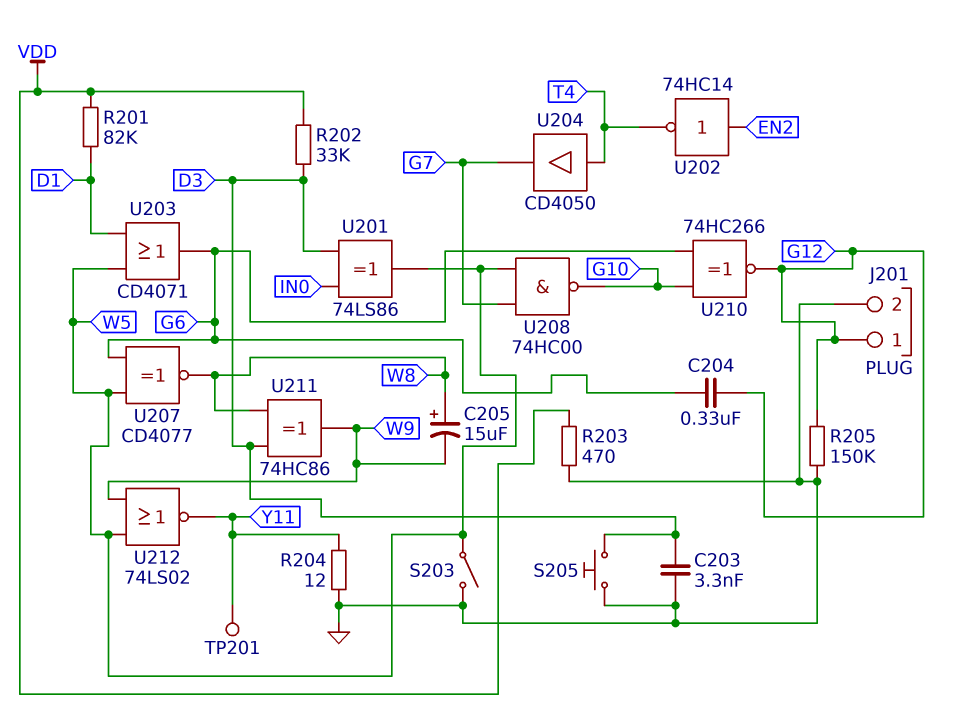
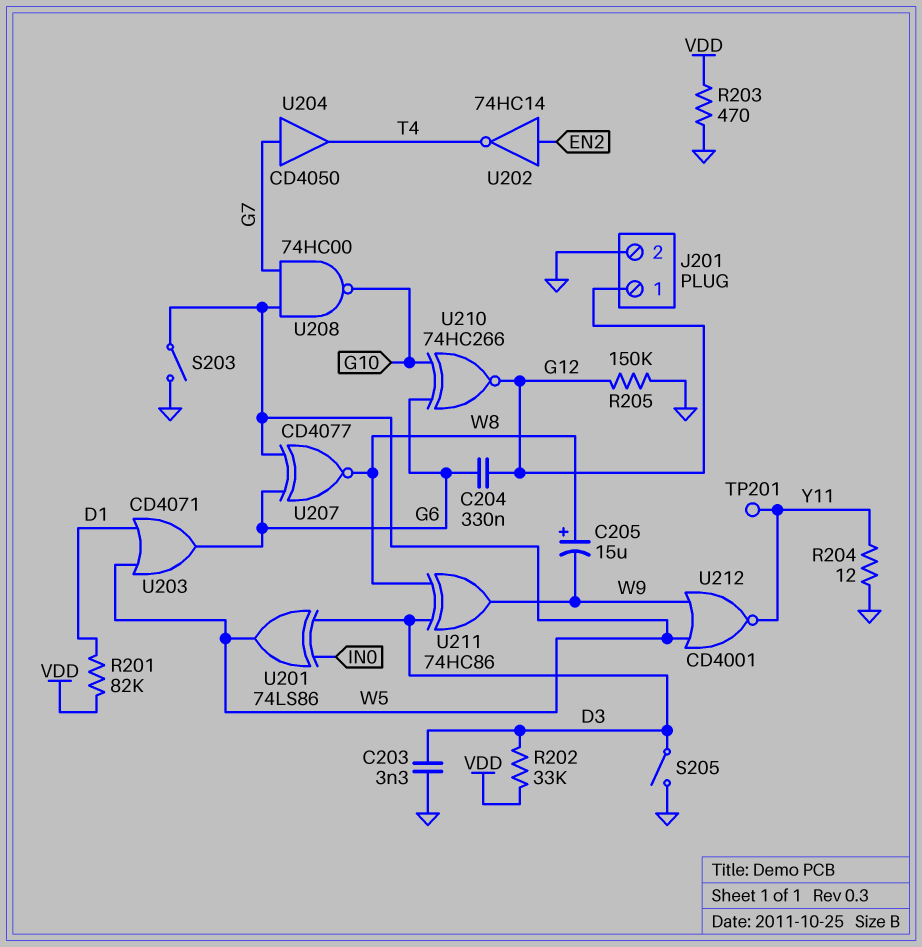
S205: button (D3, GND) -> switch (D3, GND)
U204: buffer CD4050 (in T4, out G7) -> buffer CD4050 (in G7, out T4)
U212: NOR 74LS02 (in W5, in W9, out Y11) -> NOR CD4001 (in W5, in W9, out Y11)

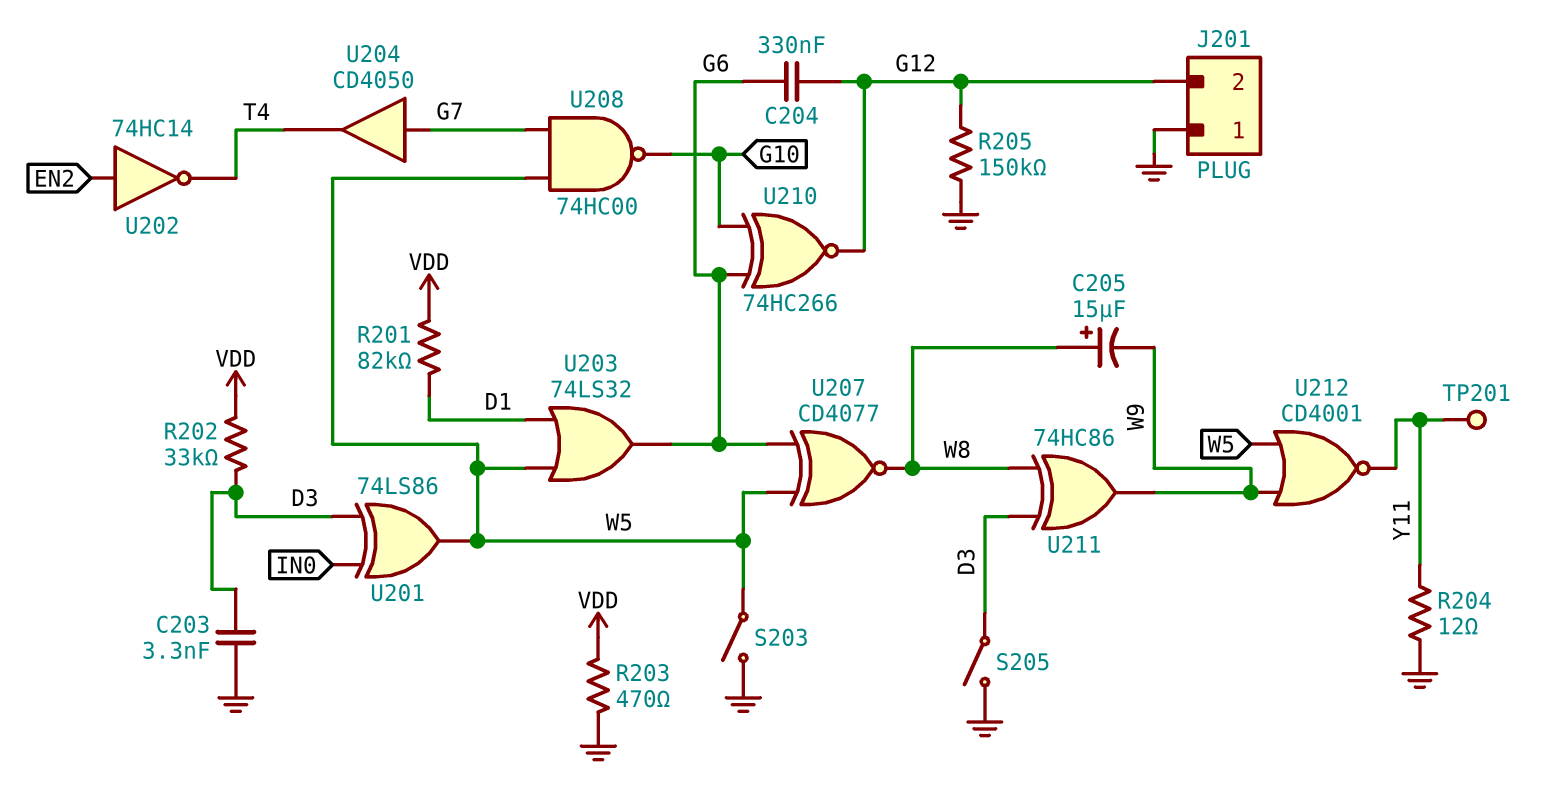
J201 pin 1: G12 -> GND
J201 pin 2: GND -> G12
U203: OR CD4071 (in D1, in W5, out G6) -> OR 74LS32 (in D1, in W5, out G6)

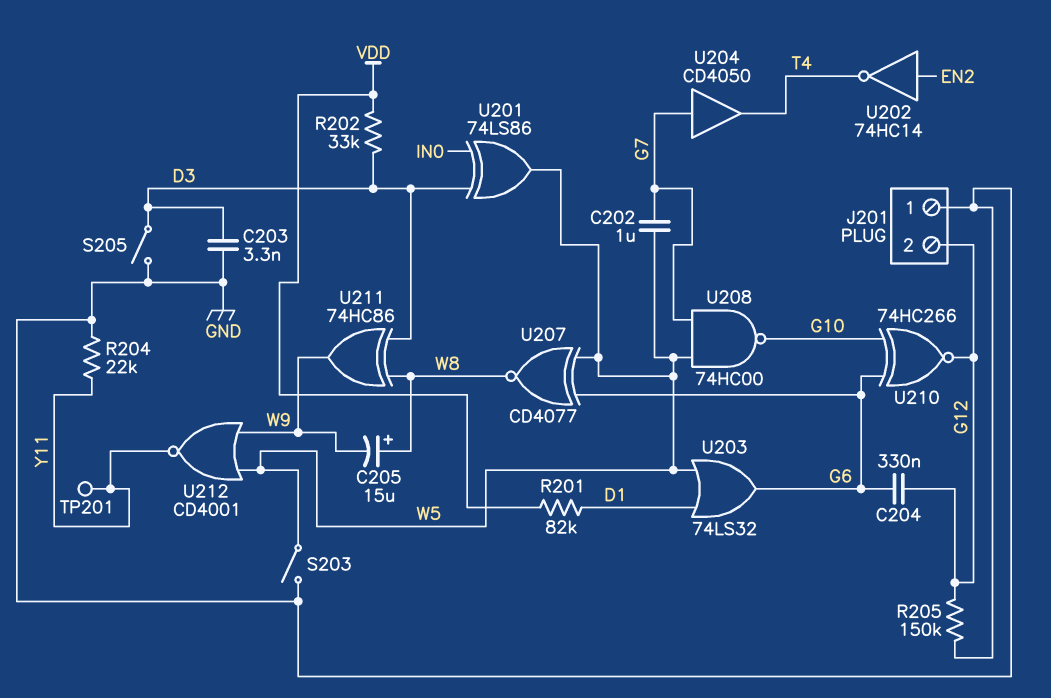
C202: none -> 1uF (G7, W5)
R203: 470 (GND, VDD) -> none
R204: 12 (GND, Y11) -> 22k (GND, Y11)

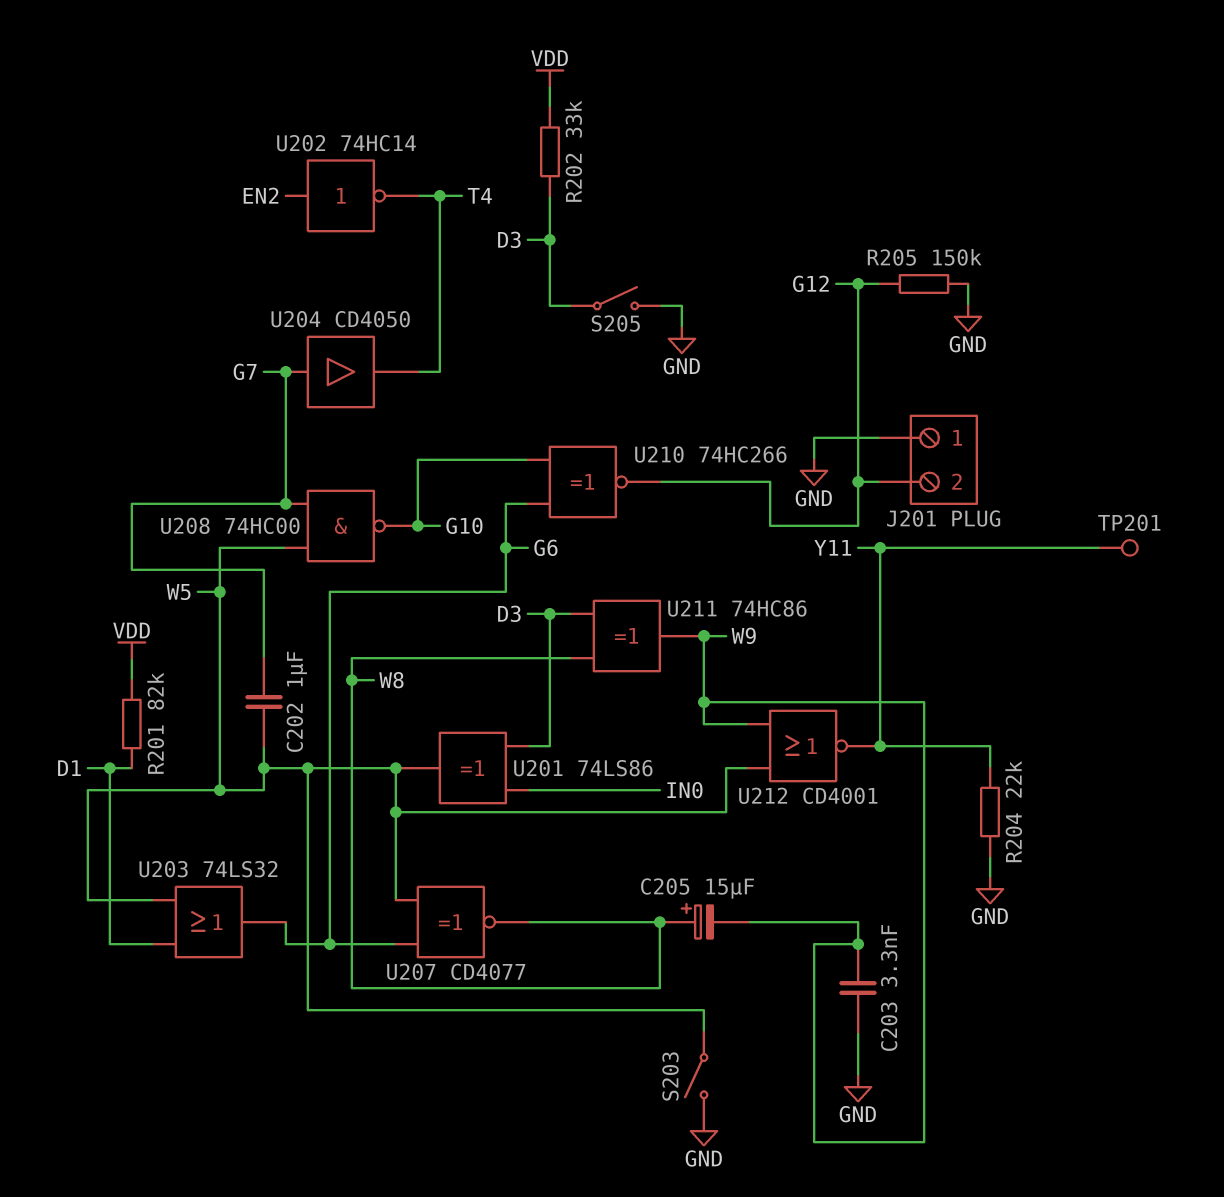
C203: 3.3nF (D3, GND) -> 3.3nF (GND, W9)
C204: 330nF (G6, G12) -> none

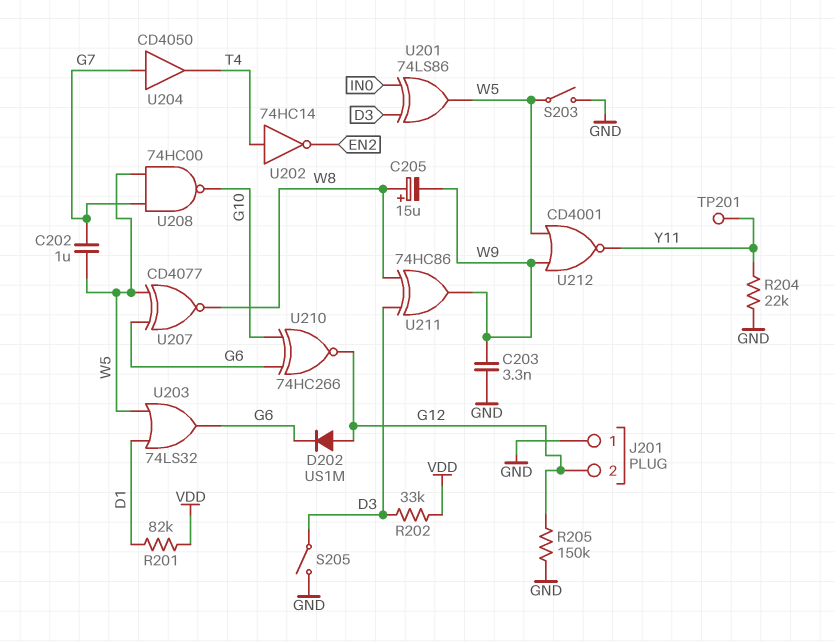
D202: none -> diode US1M (A G12, K G6)
U202: NOT 74HC14 (in EN2, out T4) -> NOT 74HC14 (in T4, out EN2)

